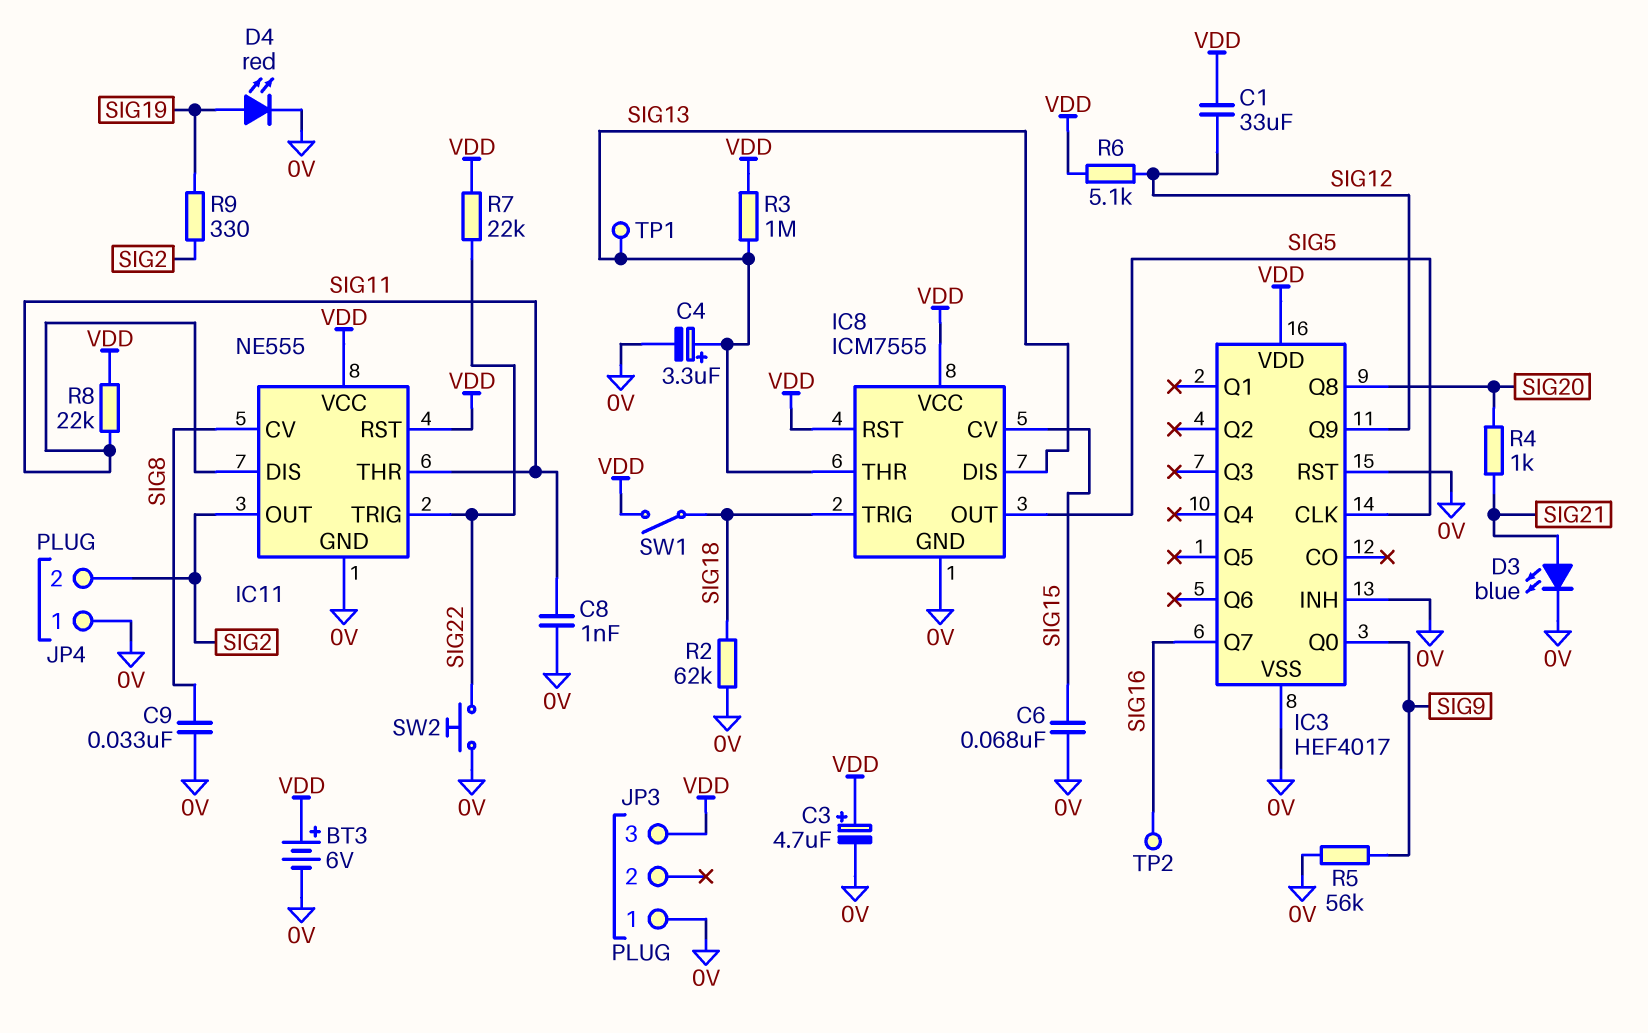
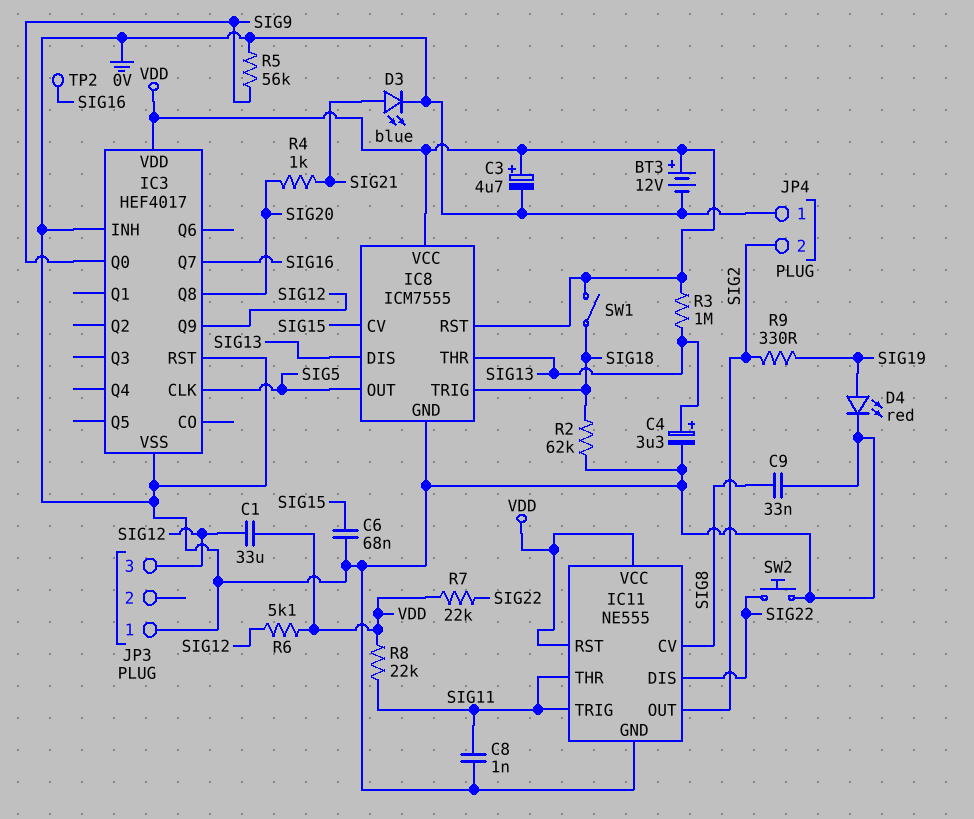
BT3: 6V (plus VDD, minus 0V) -> 12V (plus VDD, minus 0V)
IC11 pin DIS: SIG11 -> SIG22
IC11 pin TRIG: SIG22 -> SIG11
JP3 pin 3: VDD -> SIG12
TP1: test point (SIG13) -> none

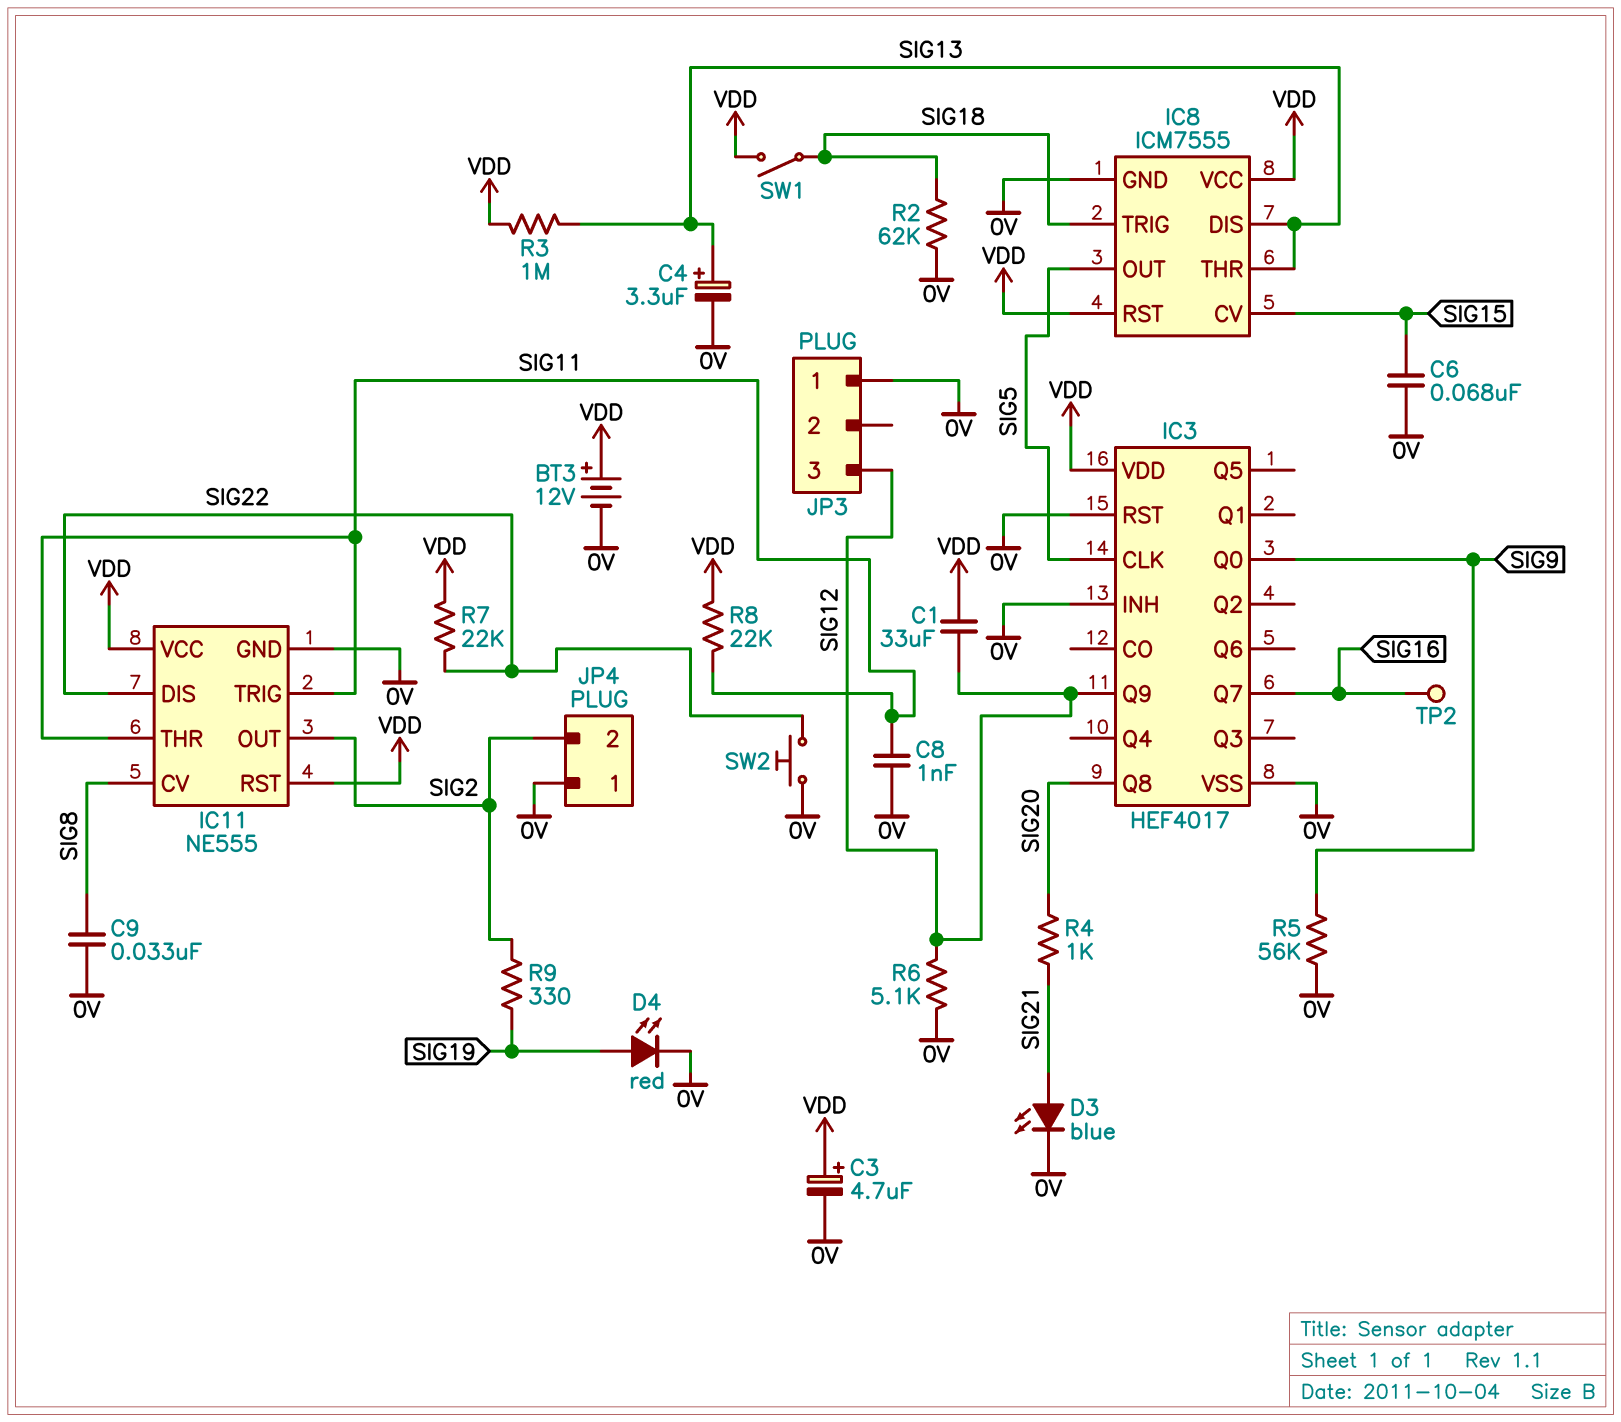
R6: 5.1k (SIG12, VDD) -> 5.1k (0V, SIG12)

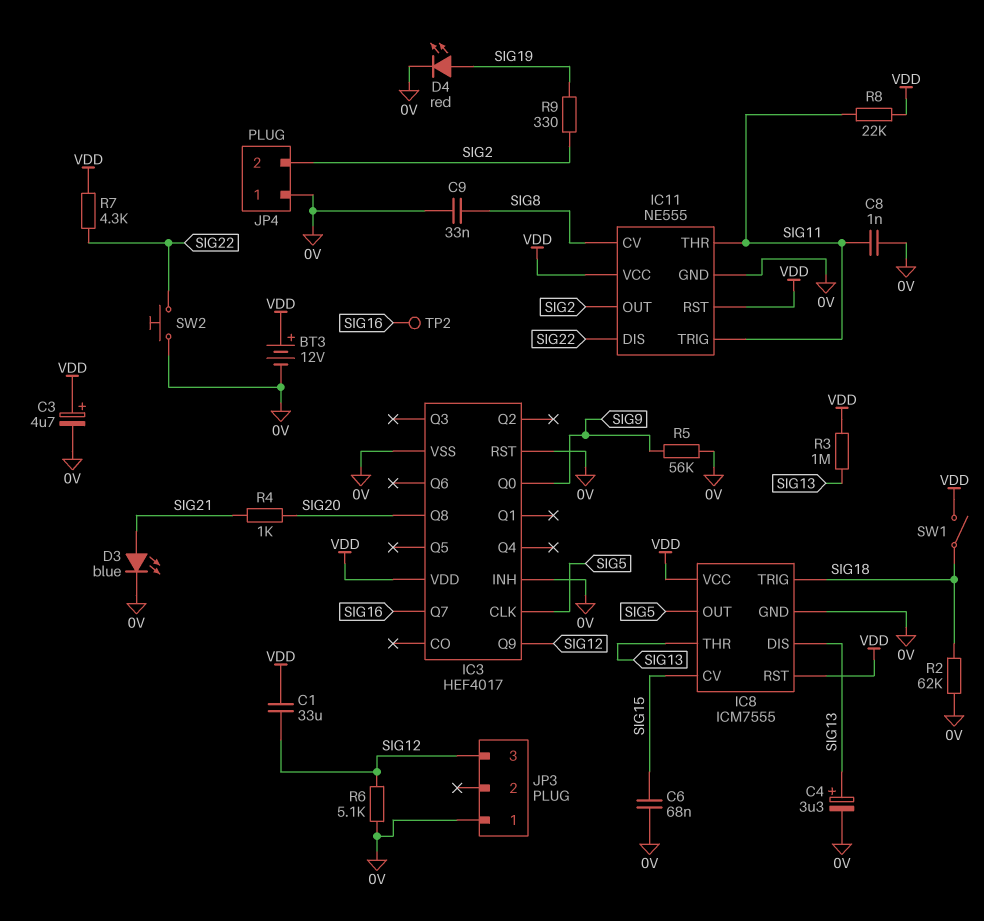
R7: 22k (SIG22, VDD) -> 4.3k (SIG22, VDD)

